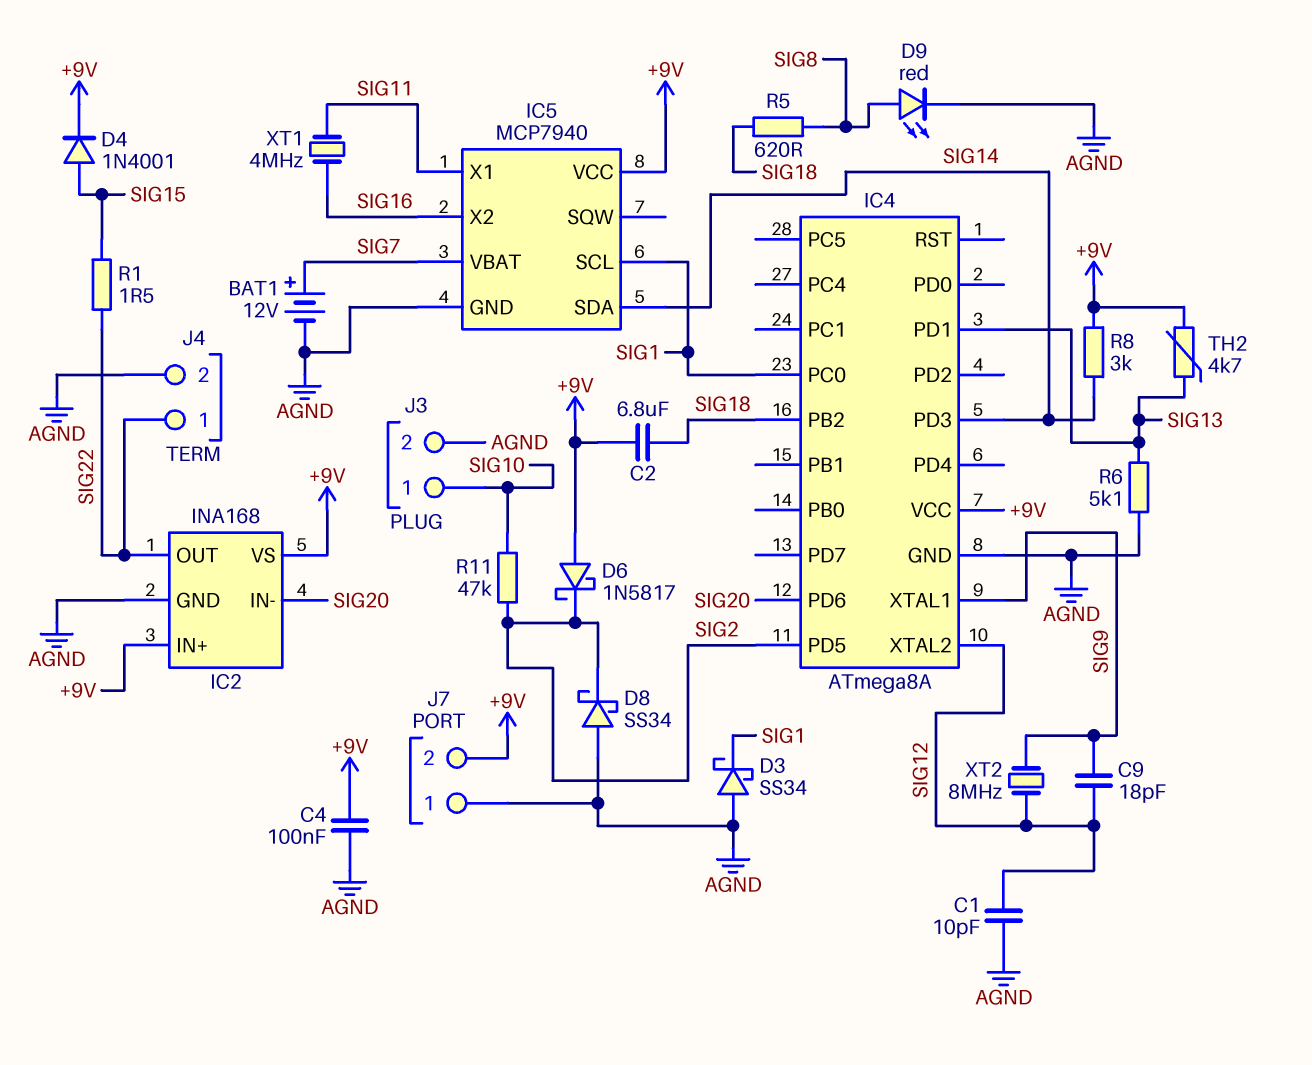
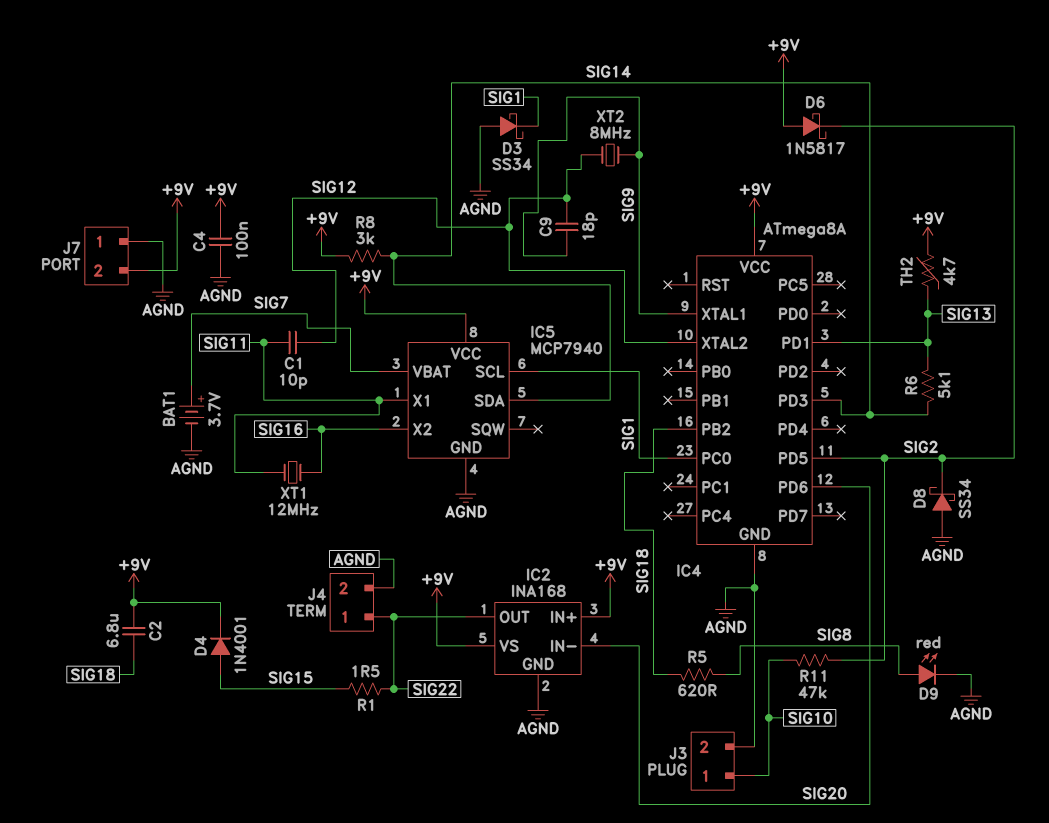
BAT1: 12V (plus SIG7, minus AGND) -> 3.7V (plus SIG7, minus AGND)
C1: 10pF (AGND, SIG12) -> 10pF (SIG11, SIG12)
R6: 5.1k (AGND, SIG13) -> 5.1k (SIG13, SIG14)
XT1: 4MHz (SIG11, SIG16) -> 12MHz (SIG11, SIG16)

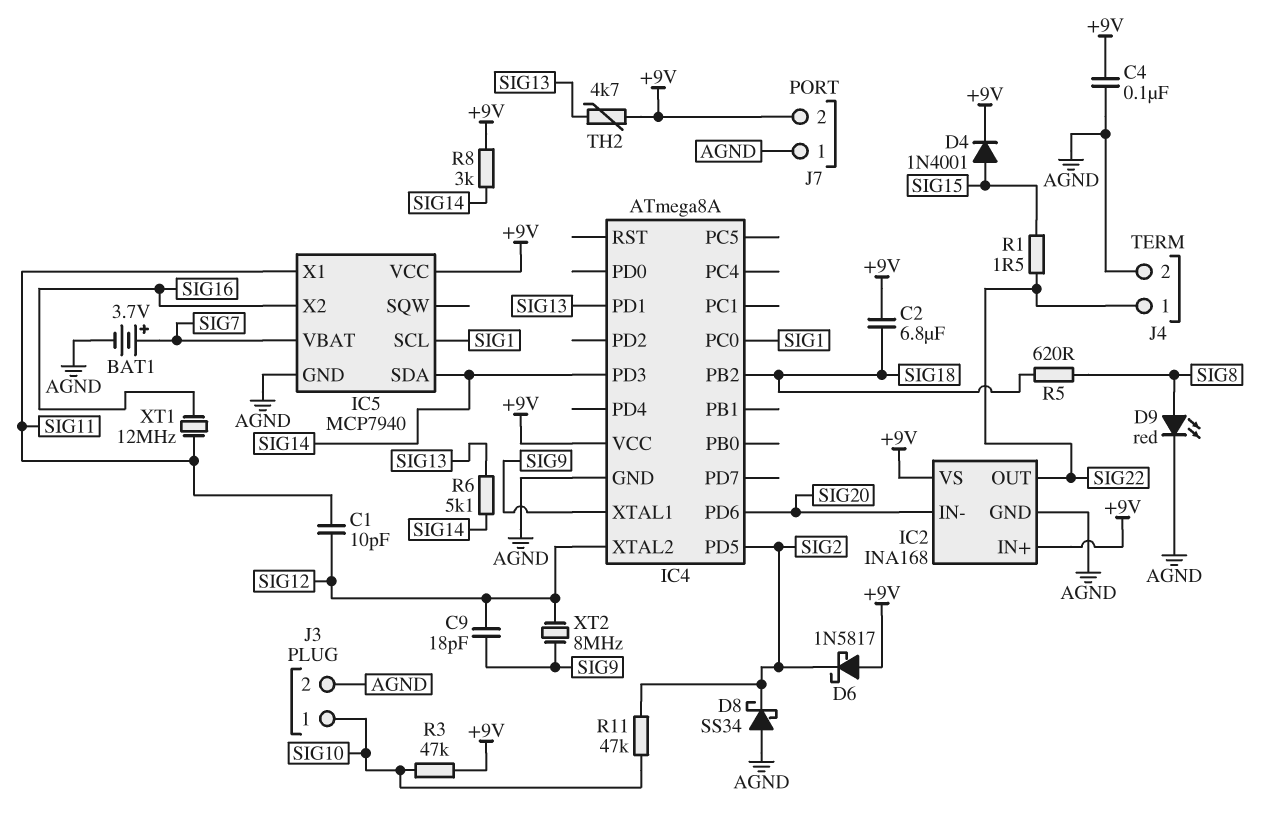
D3: schottky SS34 (A AGND, K SIG1) -> none
R3: none -> 47k (+9V, SIG10)

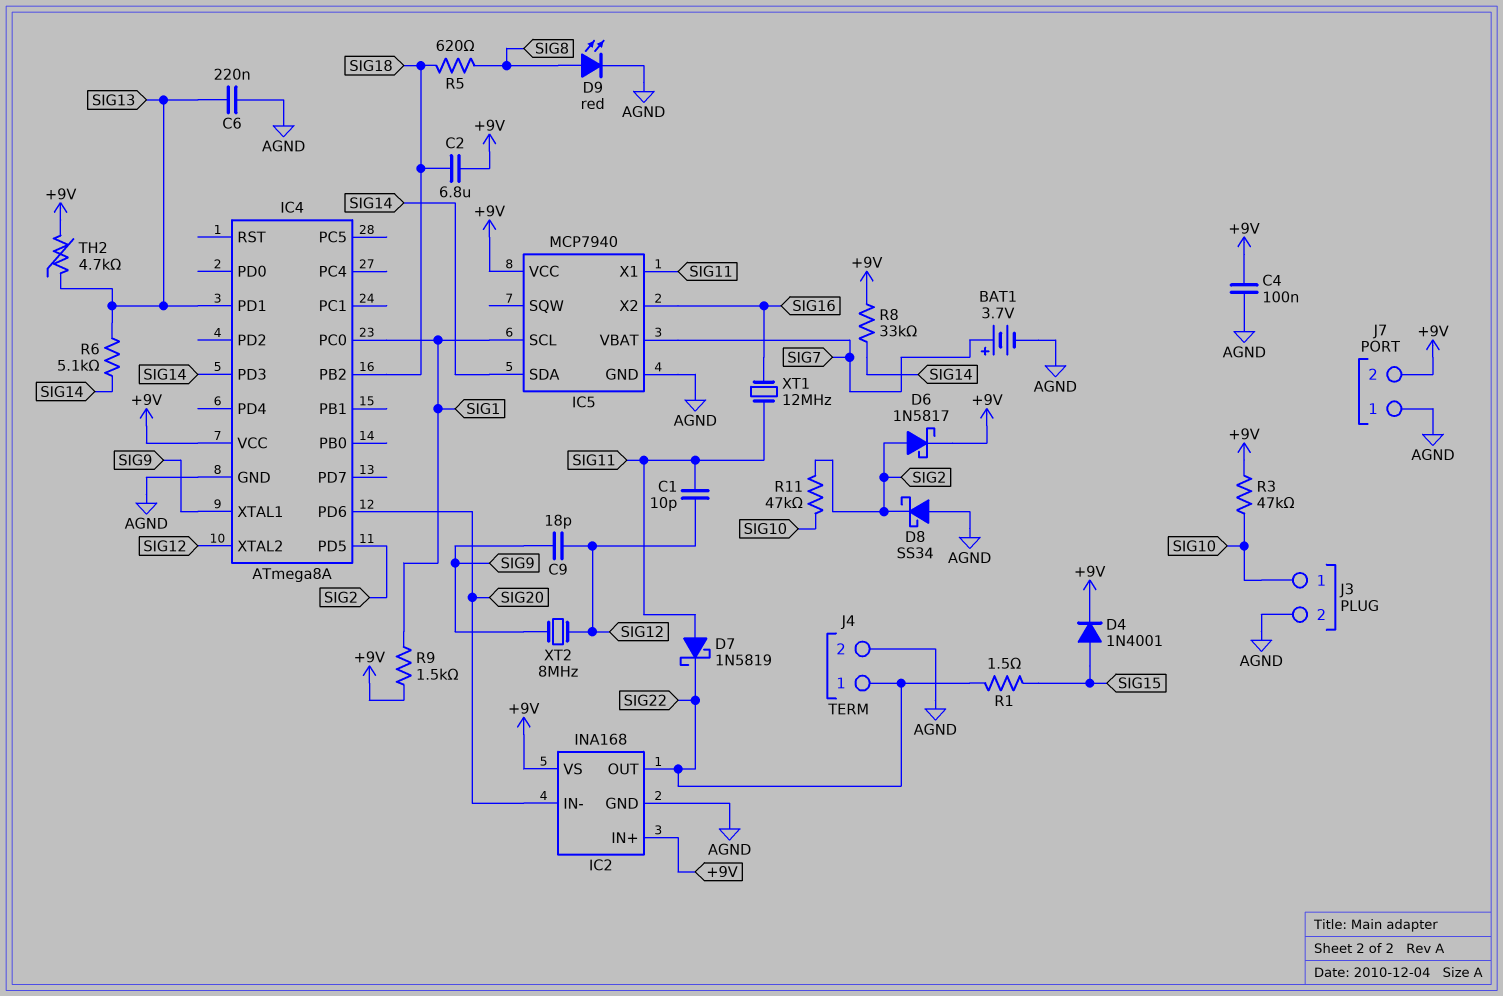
C6: none -> 220nF (AGND, SIG13)
D6: schottky 1N5817 (A +9V, K SIG2) -> schottky 1N5817 (A SIG2, K +9V)
D7: none -> schottky 1N5819 (A SIG11, K SIG22)
R8: 3k (+9V, SIG14) -> 33k (+9V, SIG14)
R9: none -> 1.5k (+9V, SIG1)

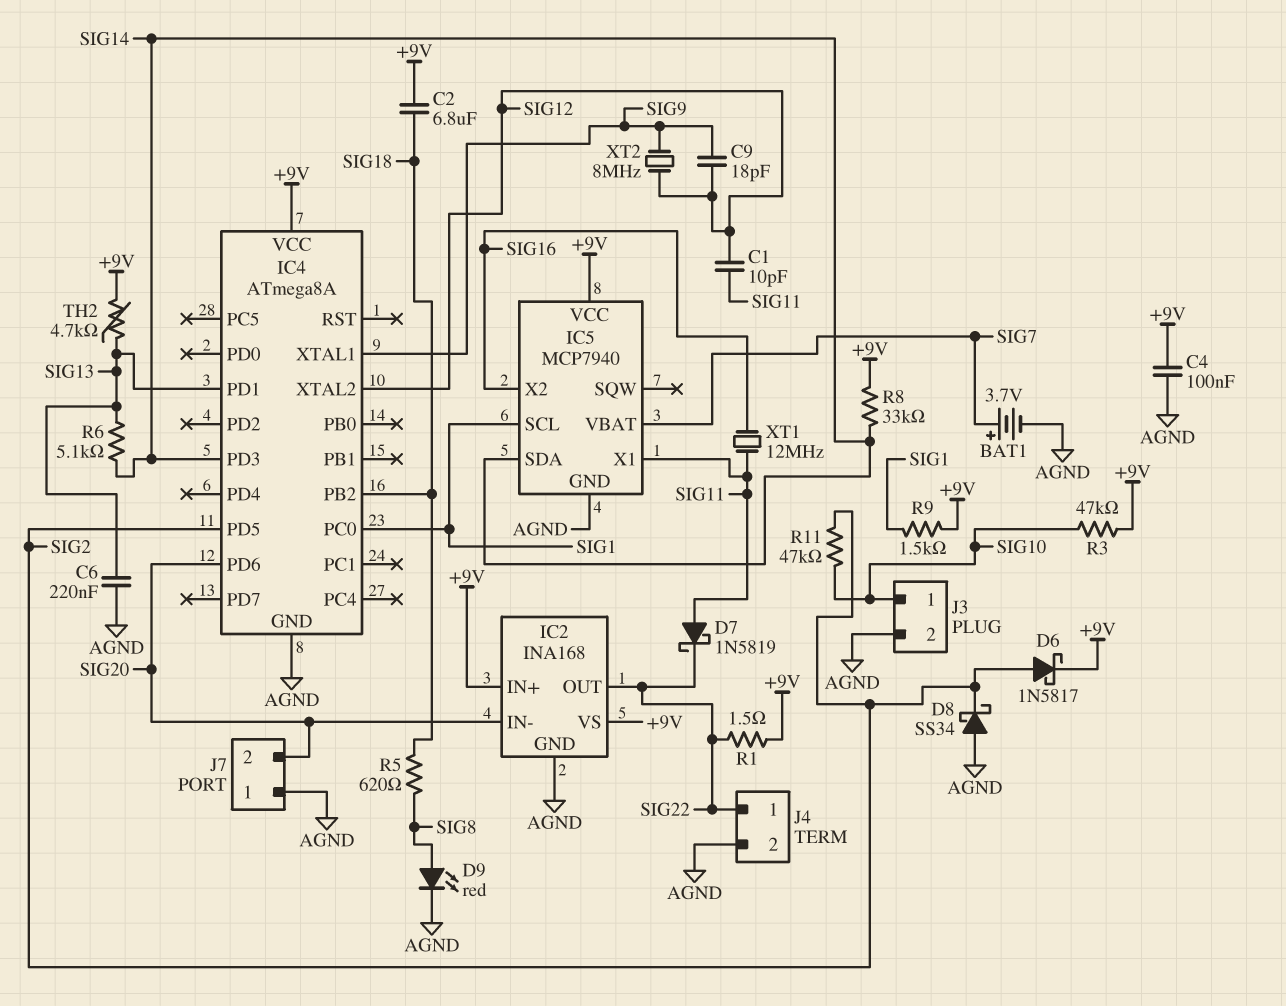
D4: diode 1N4001 (A SIG15, K +9V) -> none
J7 pin 2: +9V -> SIG20
R1: 1.5 (SIG15, SIG22) -> 1.5 (+9V, SIG22)

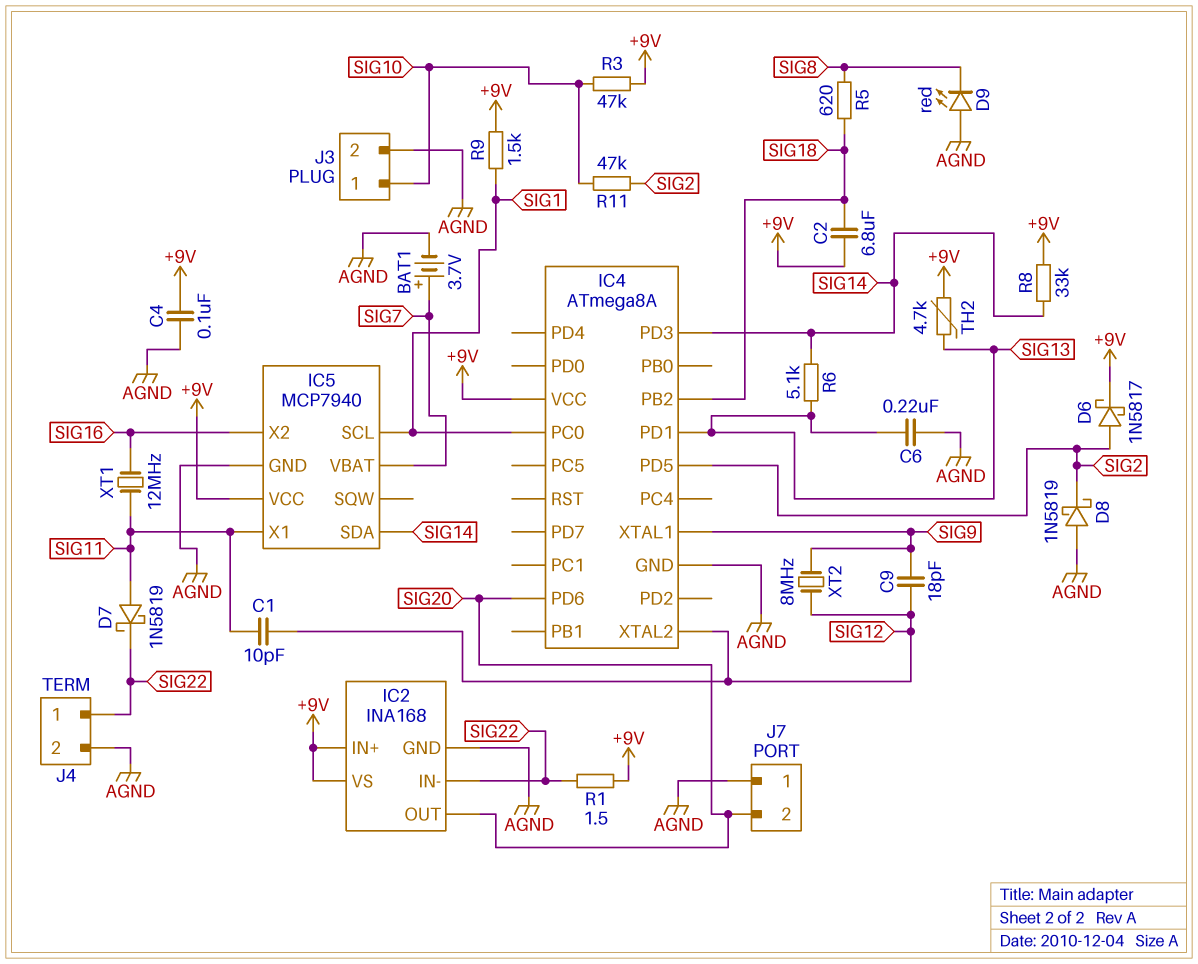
D8: schottky SS34 (A AGND, K SIG2) -> schottky 1N5819 (A AGND, K SIG2)
D9: LED red (A SIG8, K AGND) -> LED red (A AGND, K SIG8)
IC2 pin IN-: SIG20 -> SIG22
IC2 pin OUT: SIG22 -> SIG20

